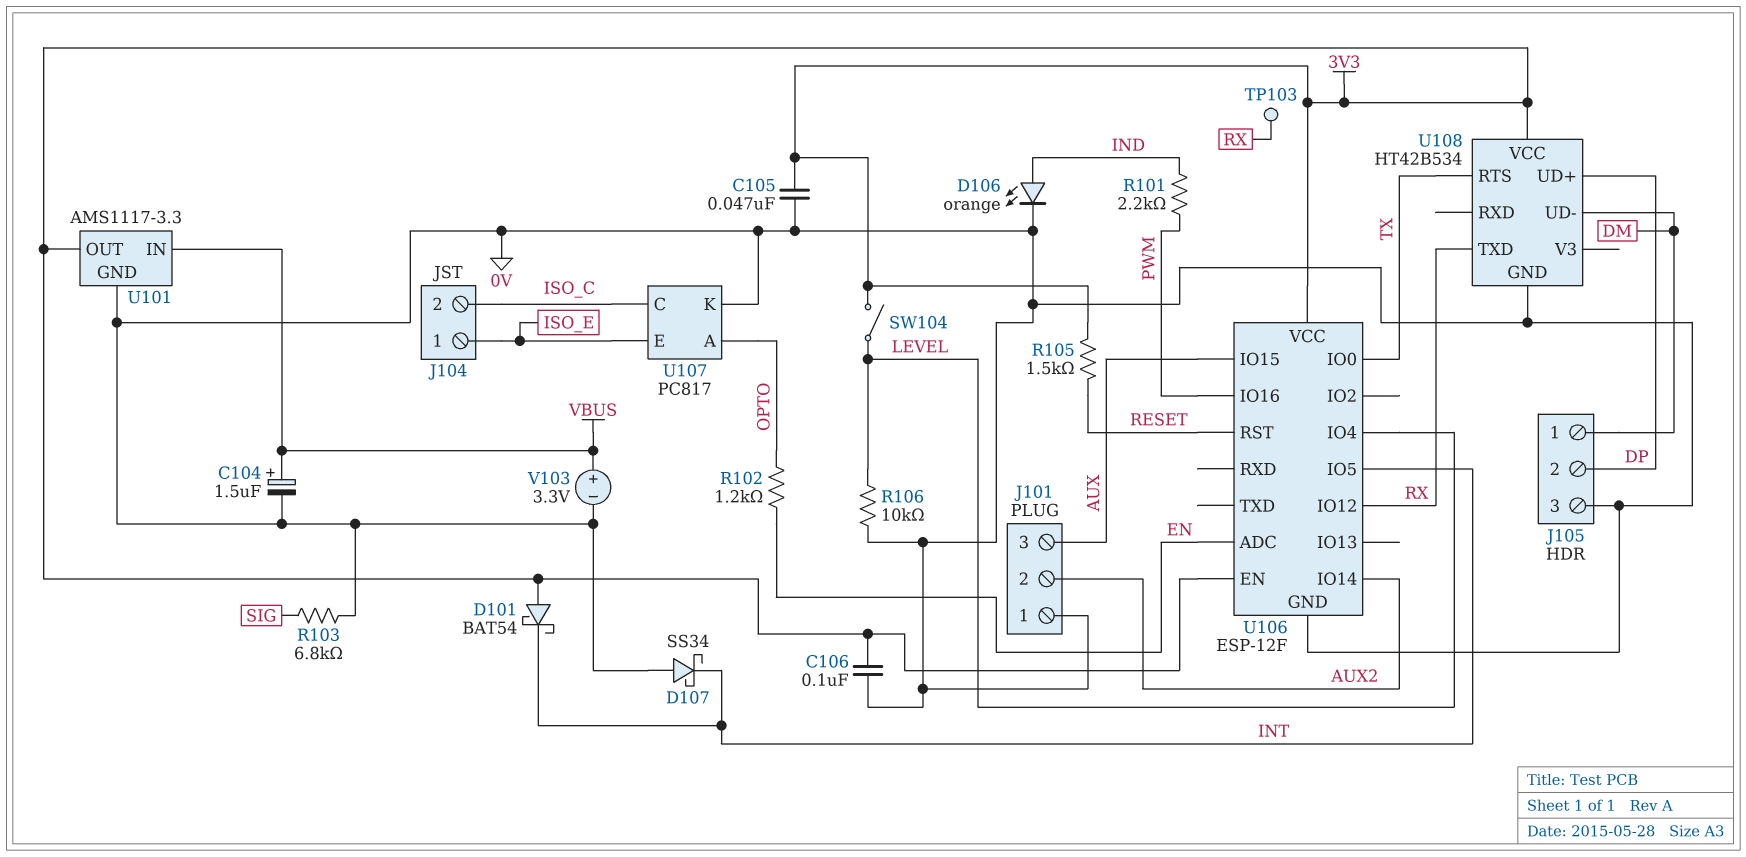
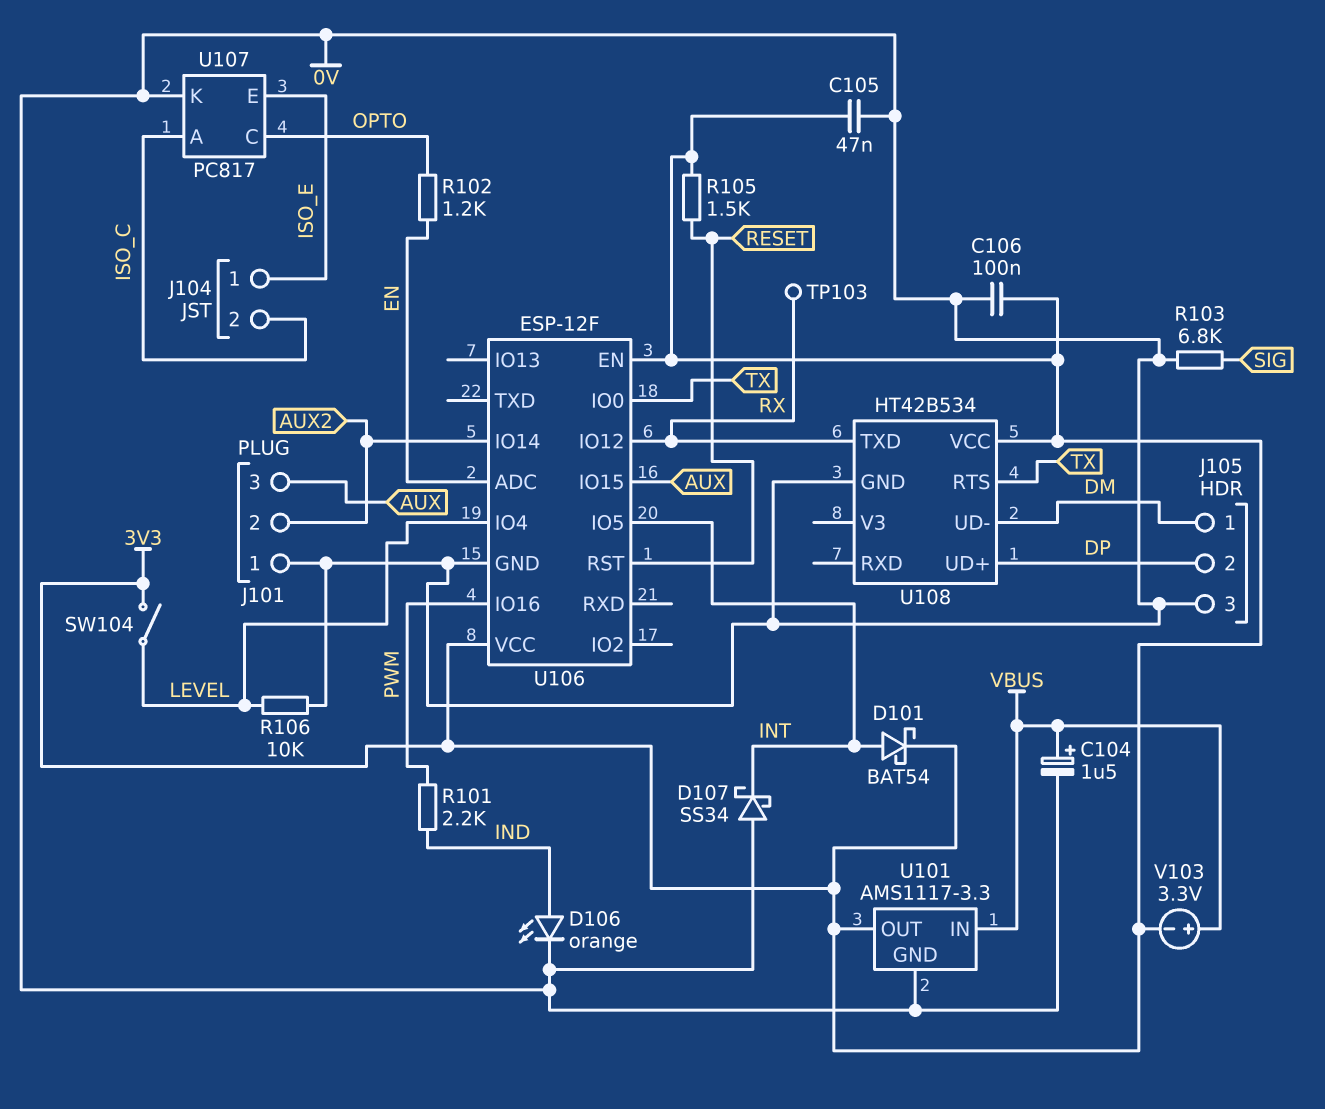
D101: schottky BAT54 (A 3V3, K INT) -> schottky BAT54 (A INT, K 3V3)
U107 pin A: OPTO -> ISO_C
U107 pin C: ISO_C -> OPTO
V103: 3.3V (plus VBUS, minus 0V) -> 3.3V (plus VBUS, minus 3V3)

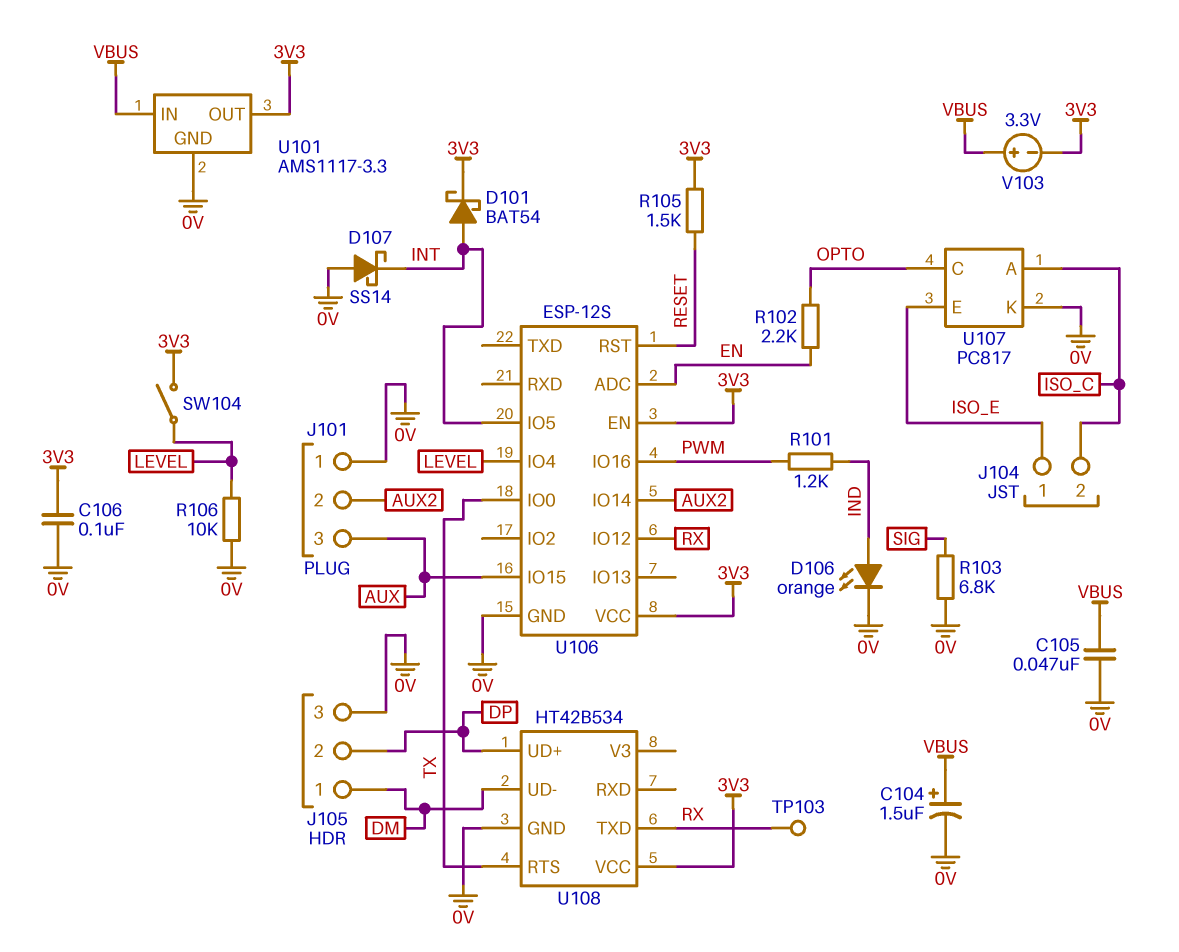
C105: 47nF (0V, 3V3) -> 47nF (0V, VBUS)
D107: schottky SS34 (A 0V, K INT) -> schottky SS14 (A 0V, K INT)
R101: 2.2k (IND, PWM) -> 1.2k (IND, PWM)
R102: 1.2k (EN, OPTO) -> 2.2k (EN, OPTO)
U106: ESP-12F -> ESP-12S

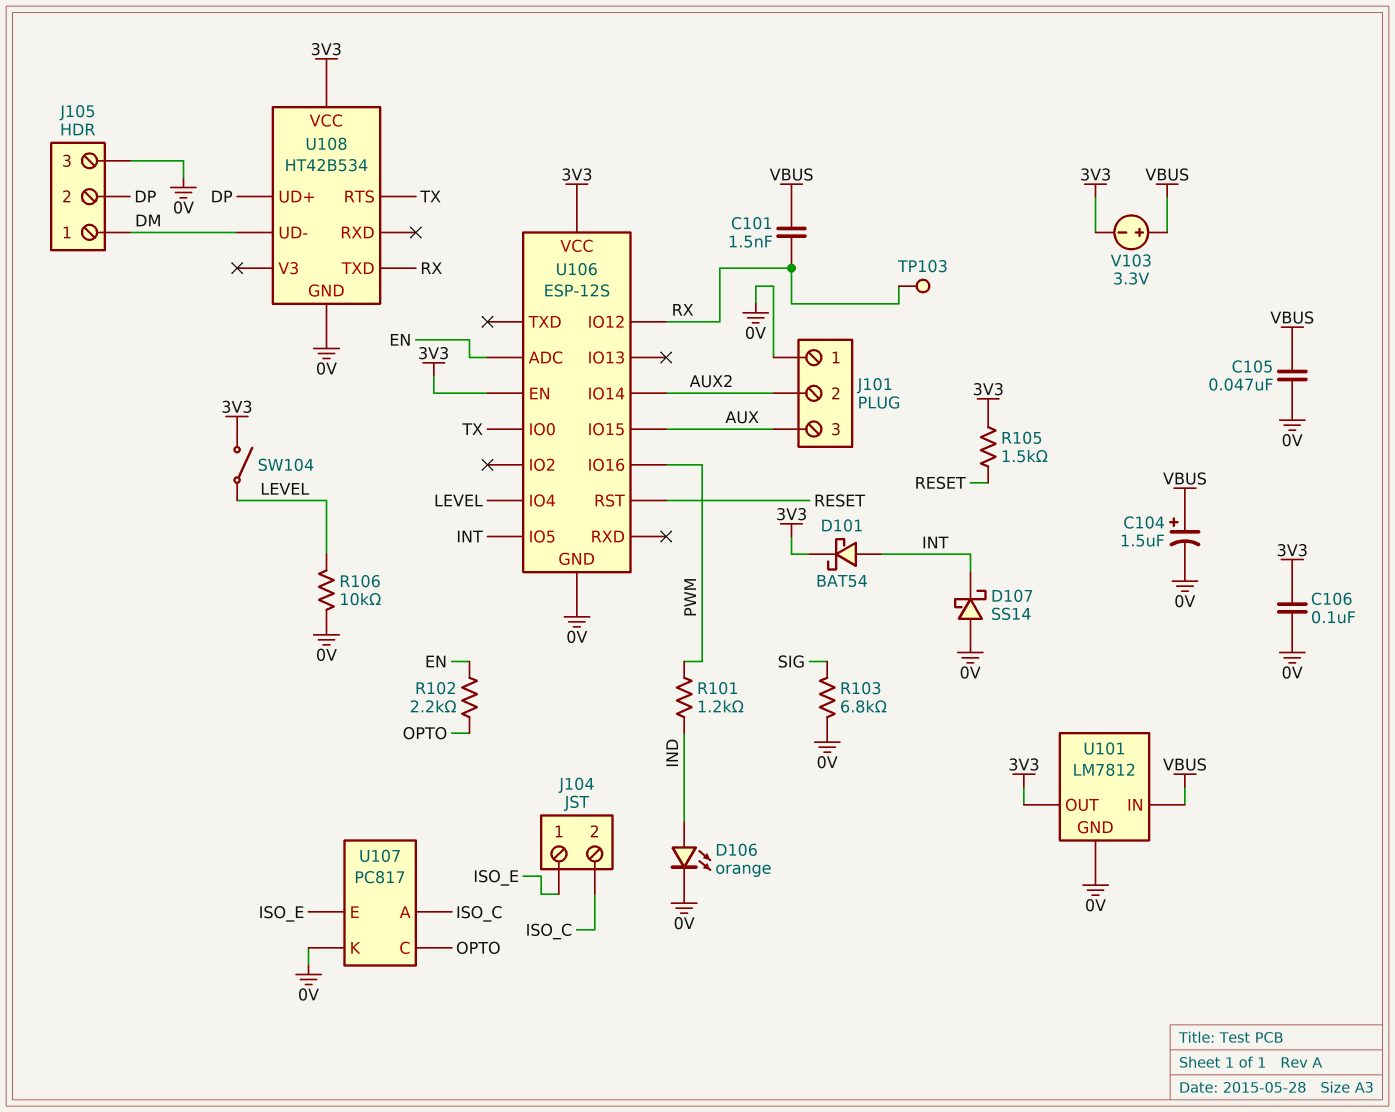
C101: none -> 1.5nF (RX, VBUS)
U101: AMS1117-3.3 -> LM7812

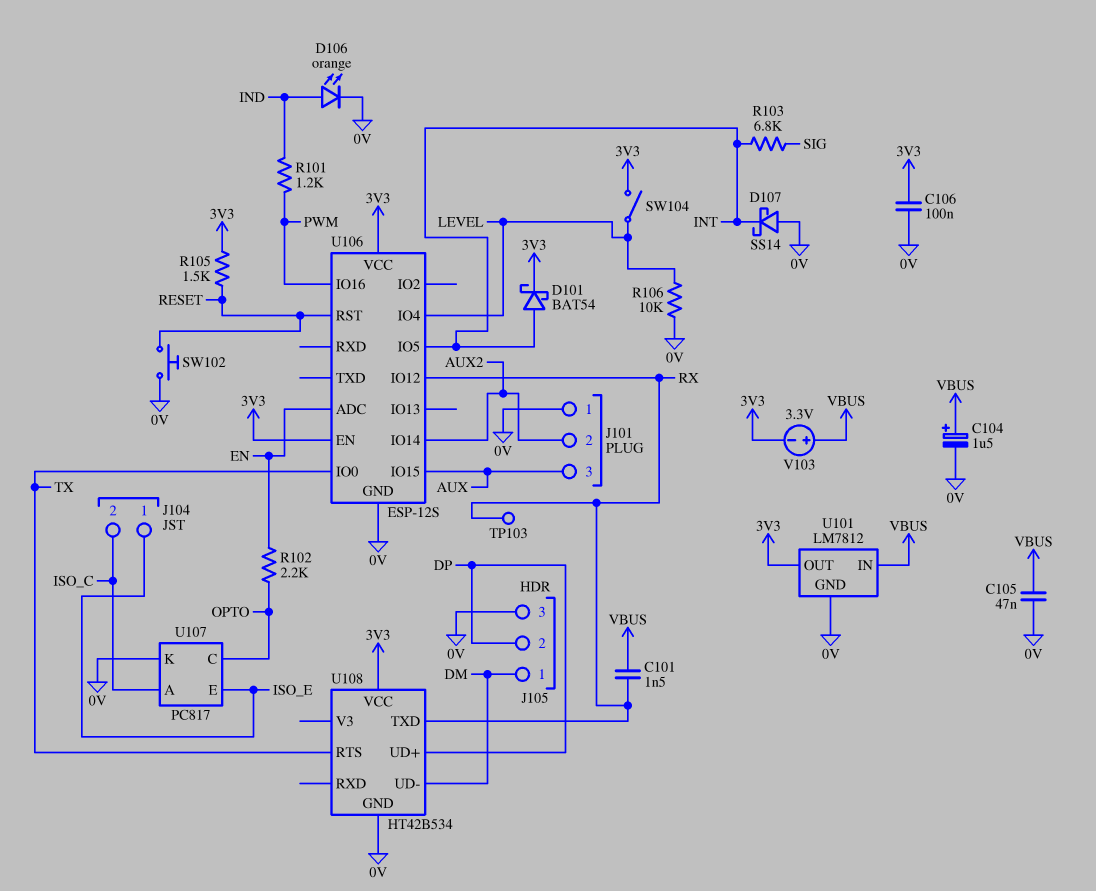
R103: 6.8k (0V, SIG) -> 6.8k (INT, SIG)
SW102: none -> button (0V, RESET)

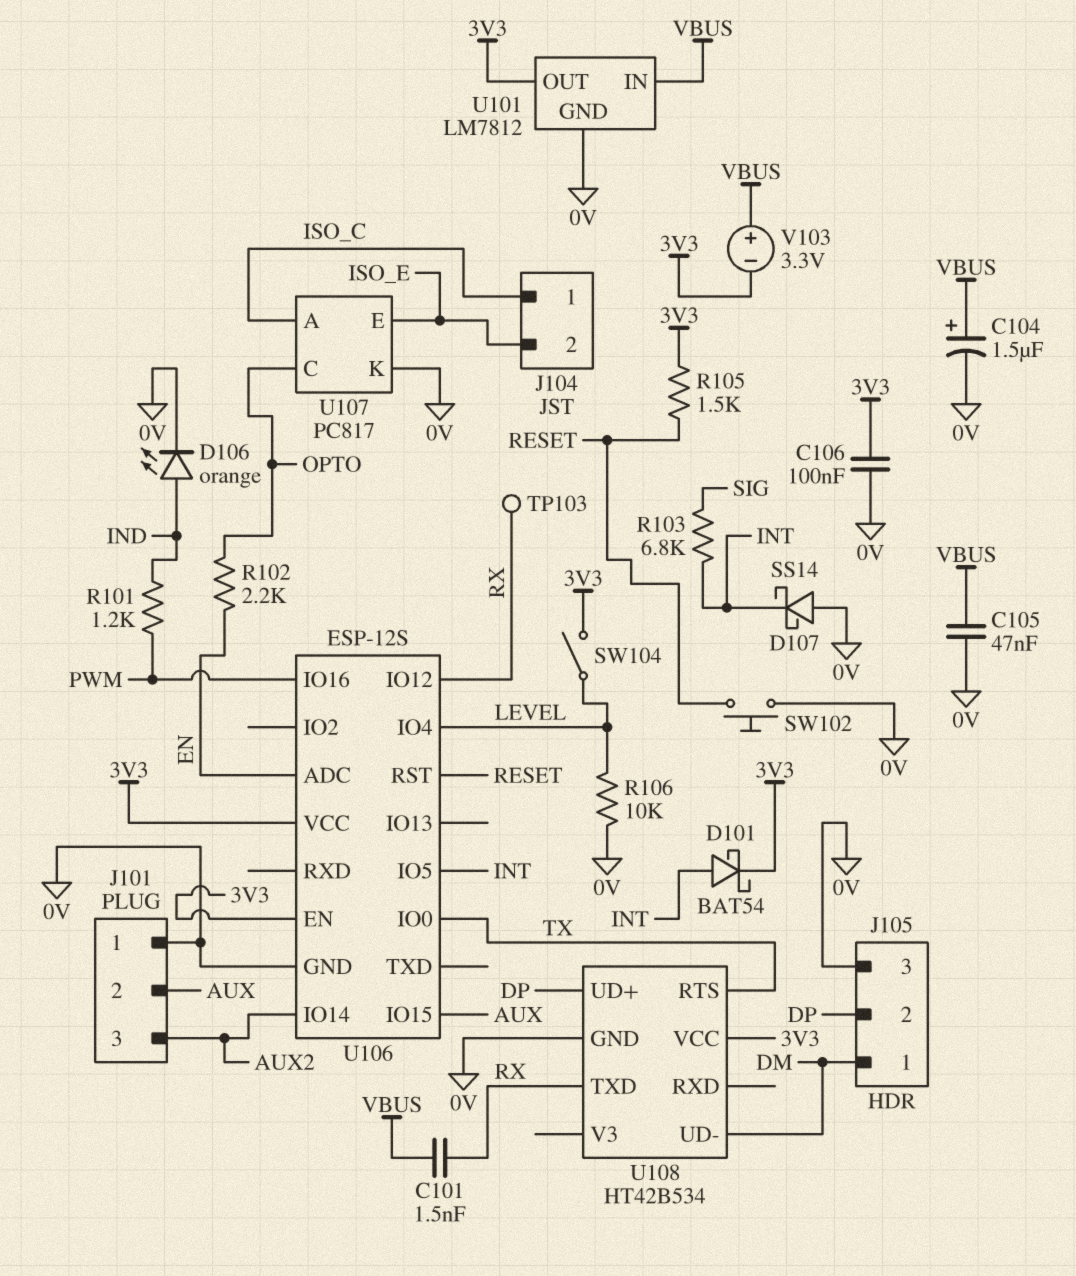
J101 pin 2: AUX2 -> AUX
J101 pin 3: AUX -> AUX2
J104 pin 1: ISO_E -> ISO_C
J104 pin 2: ISO_C -> ISO_E

